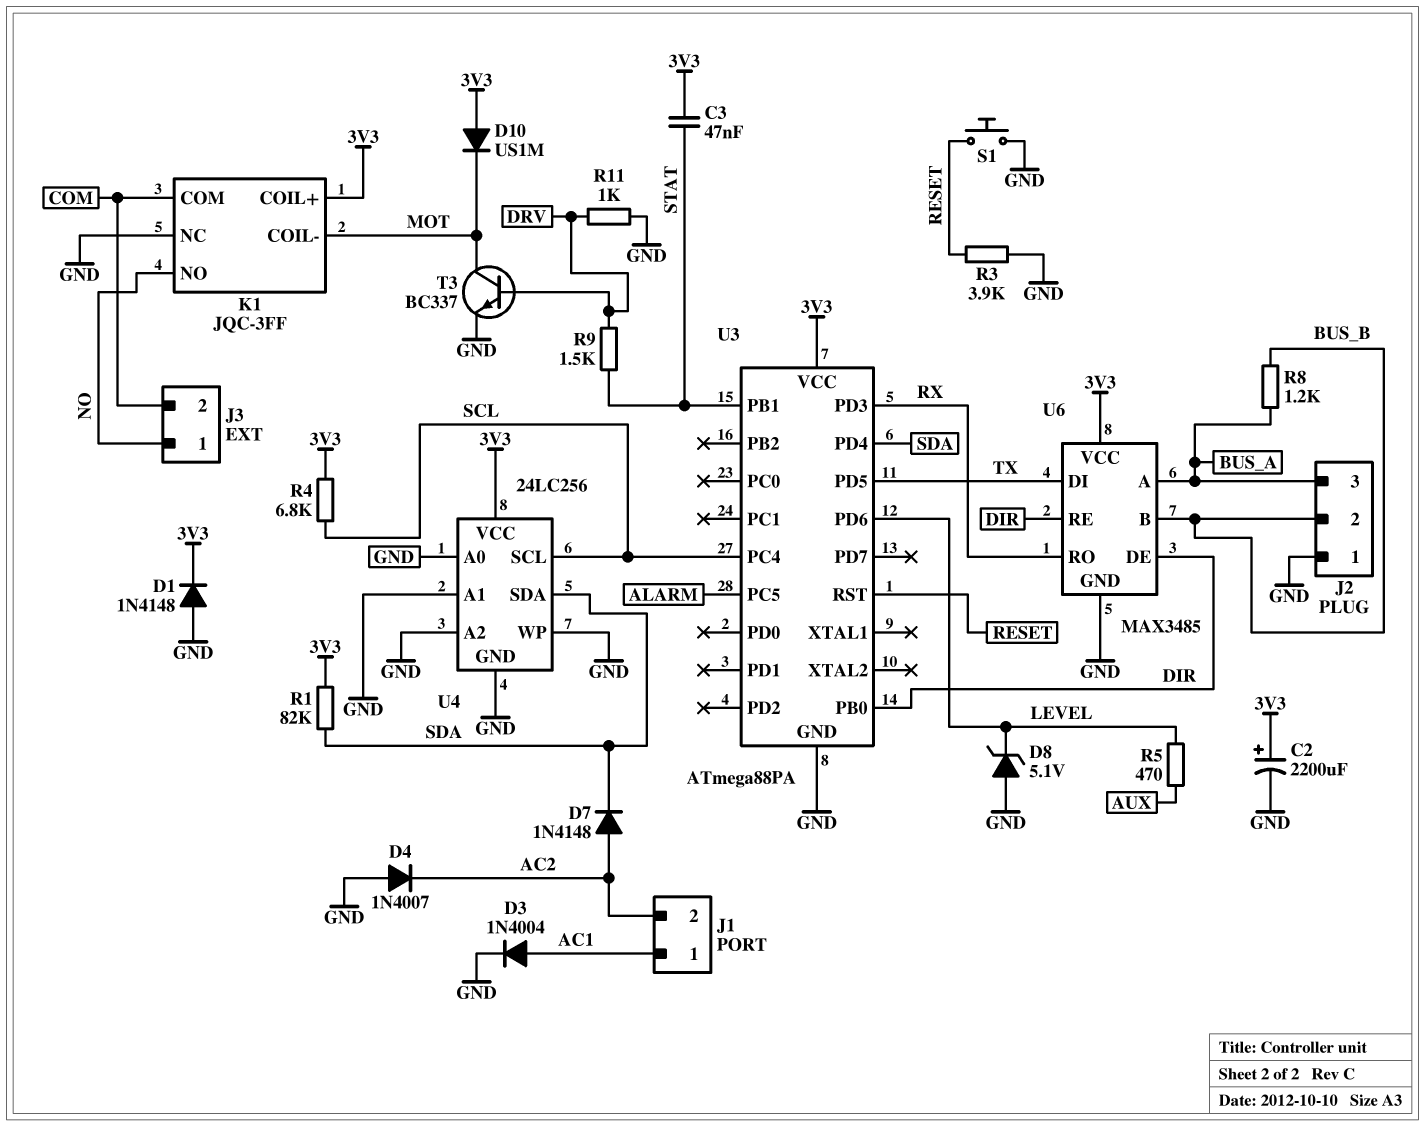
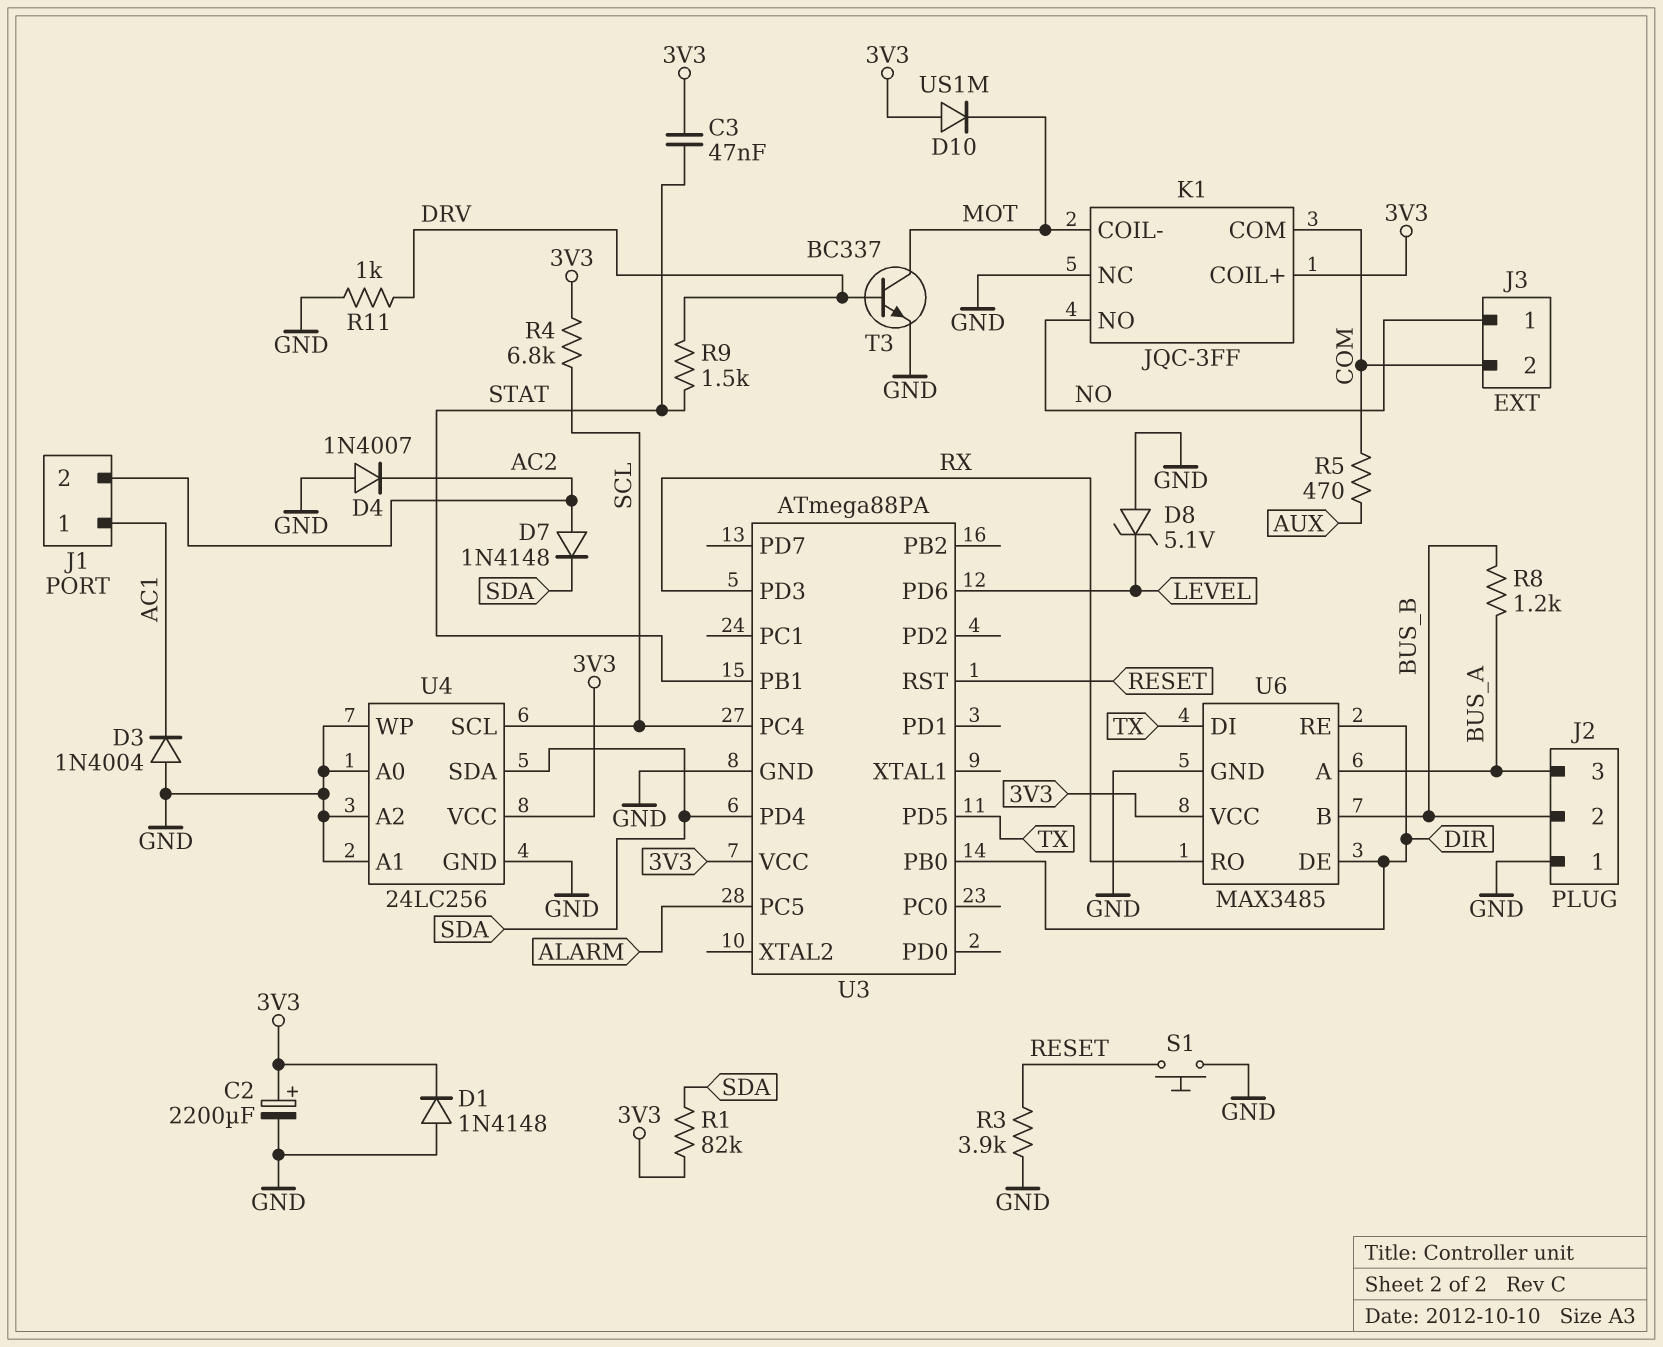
D3: diode 1N4004 (A AC1, K GND) -> diode 1N4004 (A GND, K AC1)
R5: 470 (AUX, LEVEL) -> 470 (AUX, COM)

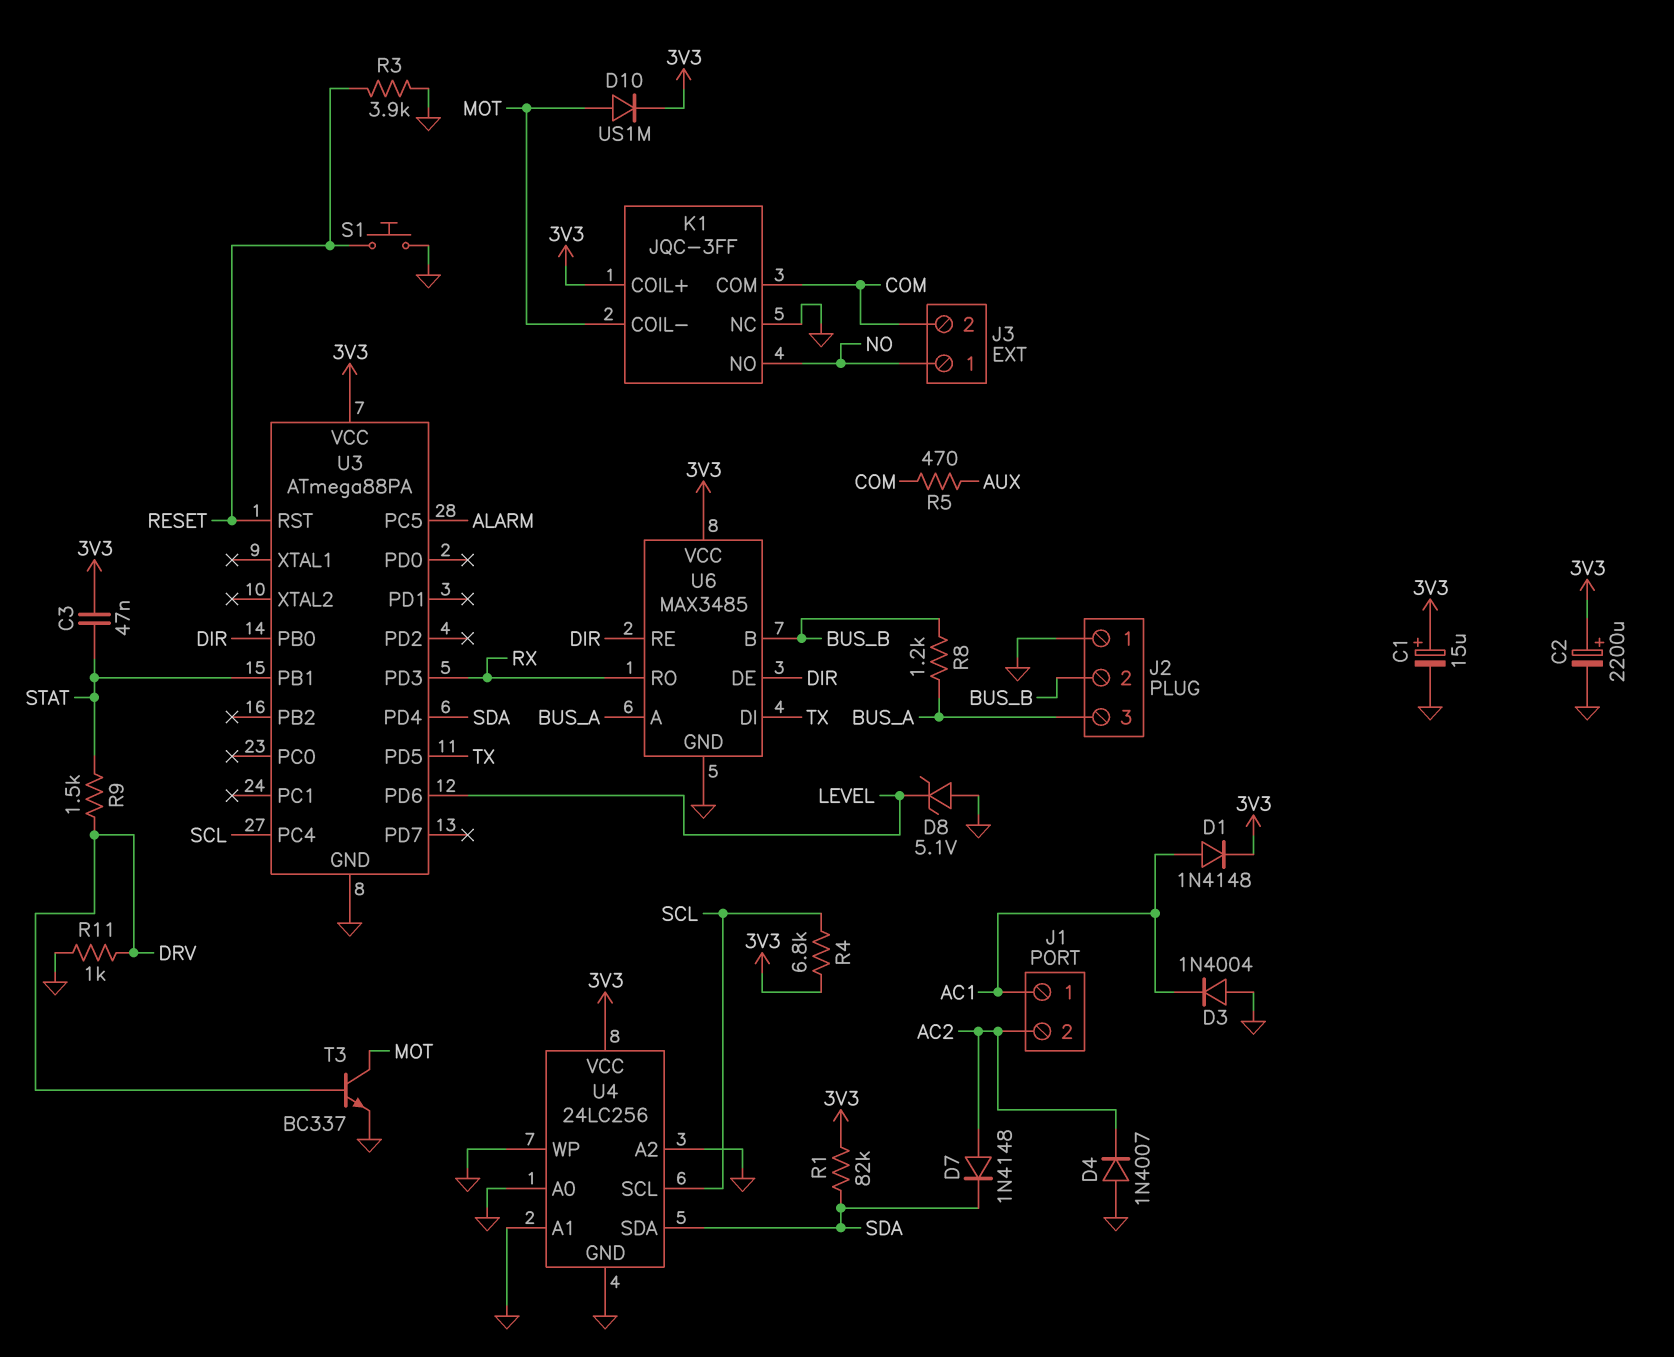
C1: none -> 15uF (plus 3V3, minus GND)
D1: diode 1N4148 (A GND, K 3V3) -> diode 1N4148 (A AC1, K 3V3)
D10: diode US1M (A 3V3, K MOT) -> diode US1M (A MOT, K 3V3)

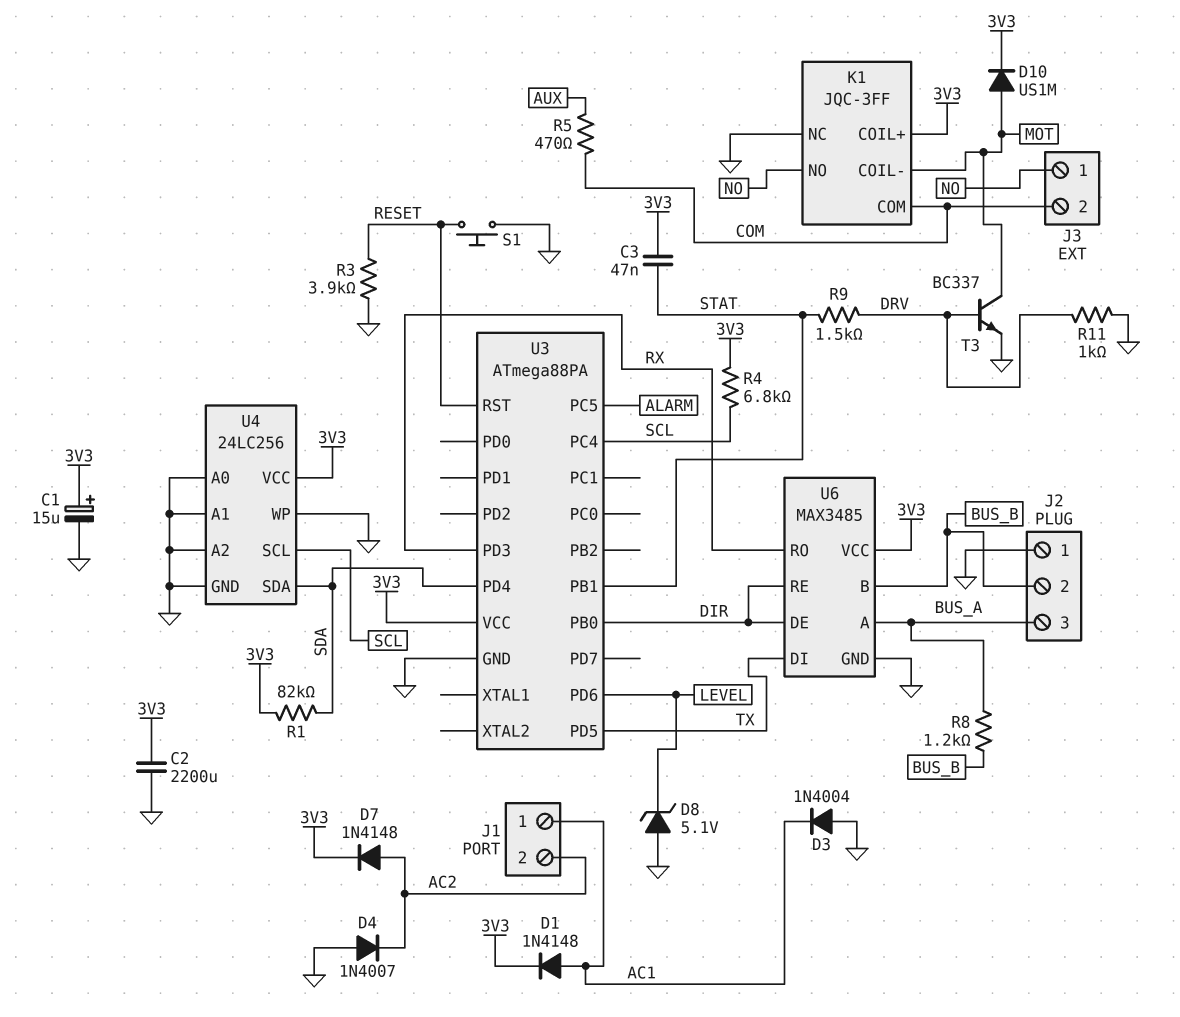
C2: 2200uF (plus 3V3, minus GND) -> 2200uF (3V3, GND)
D7: diode 1N4148 (A AC2, K SDA) -> diode 1N4148 (A AC2, K 3V3)

